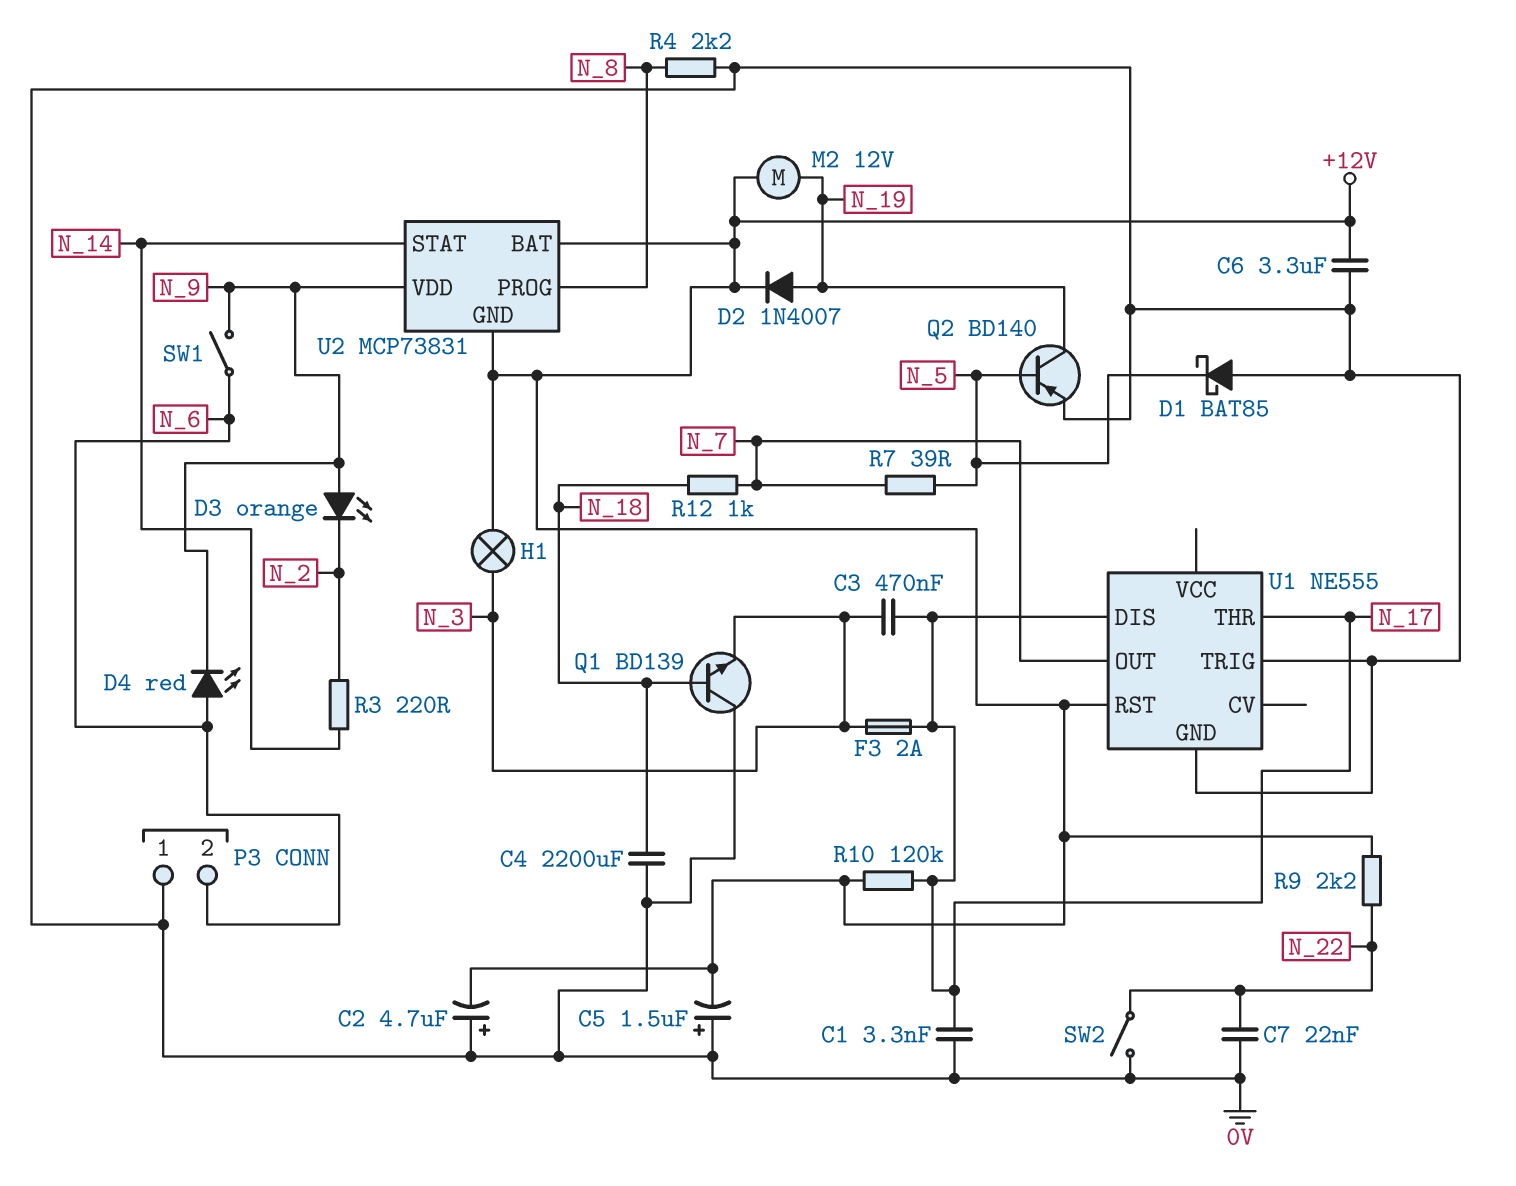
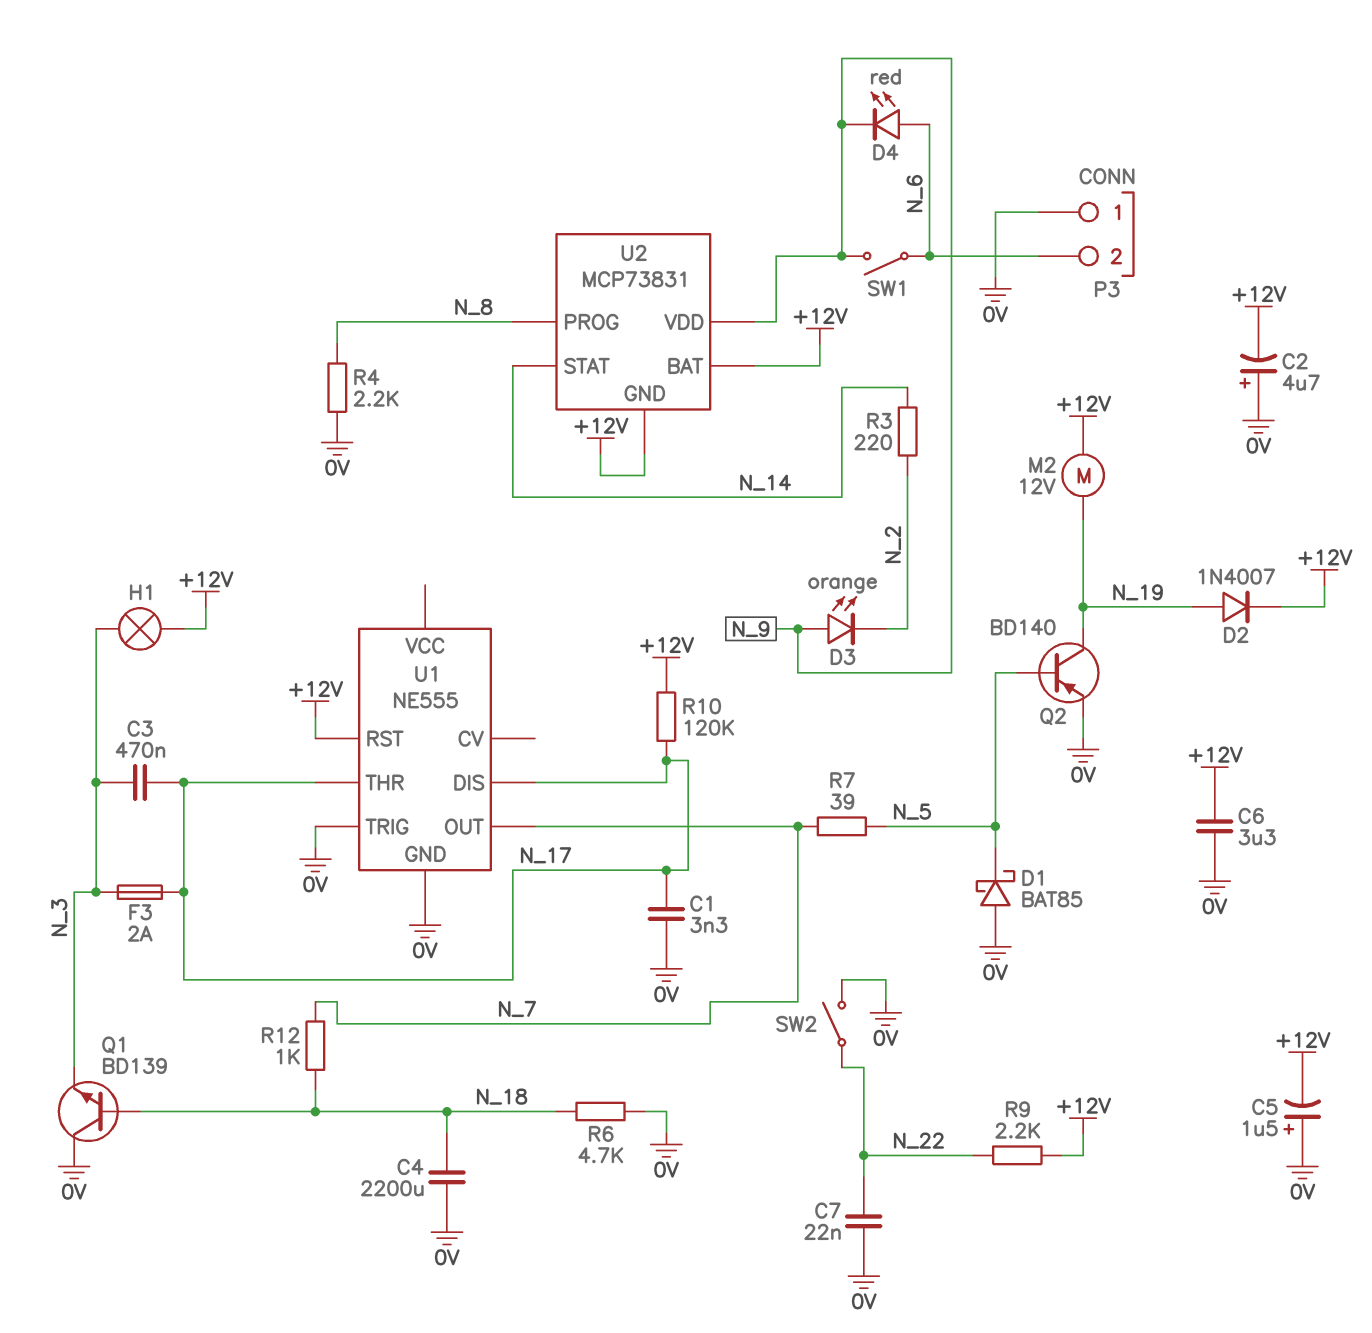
R6: none -> 4.7k (0V, N_18)

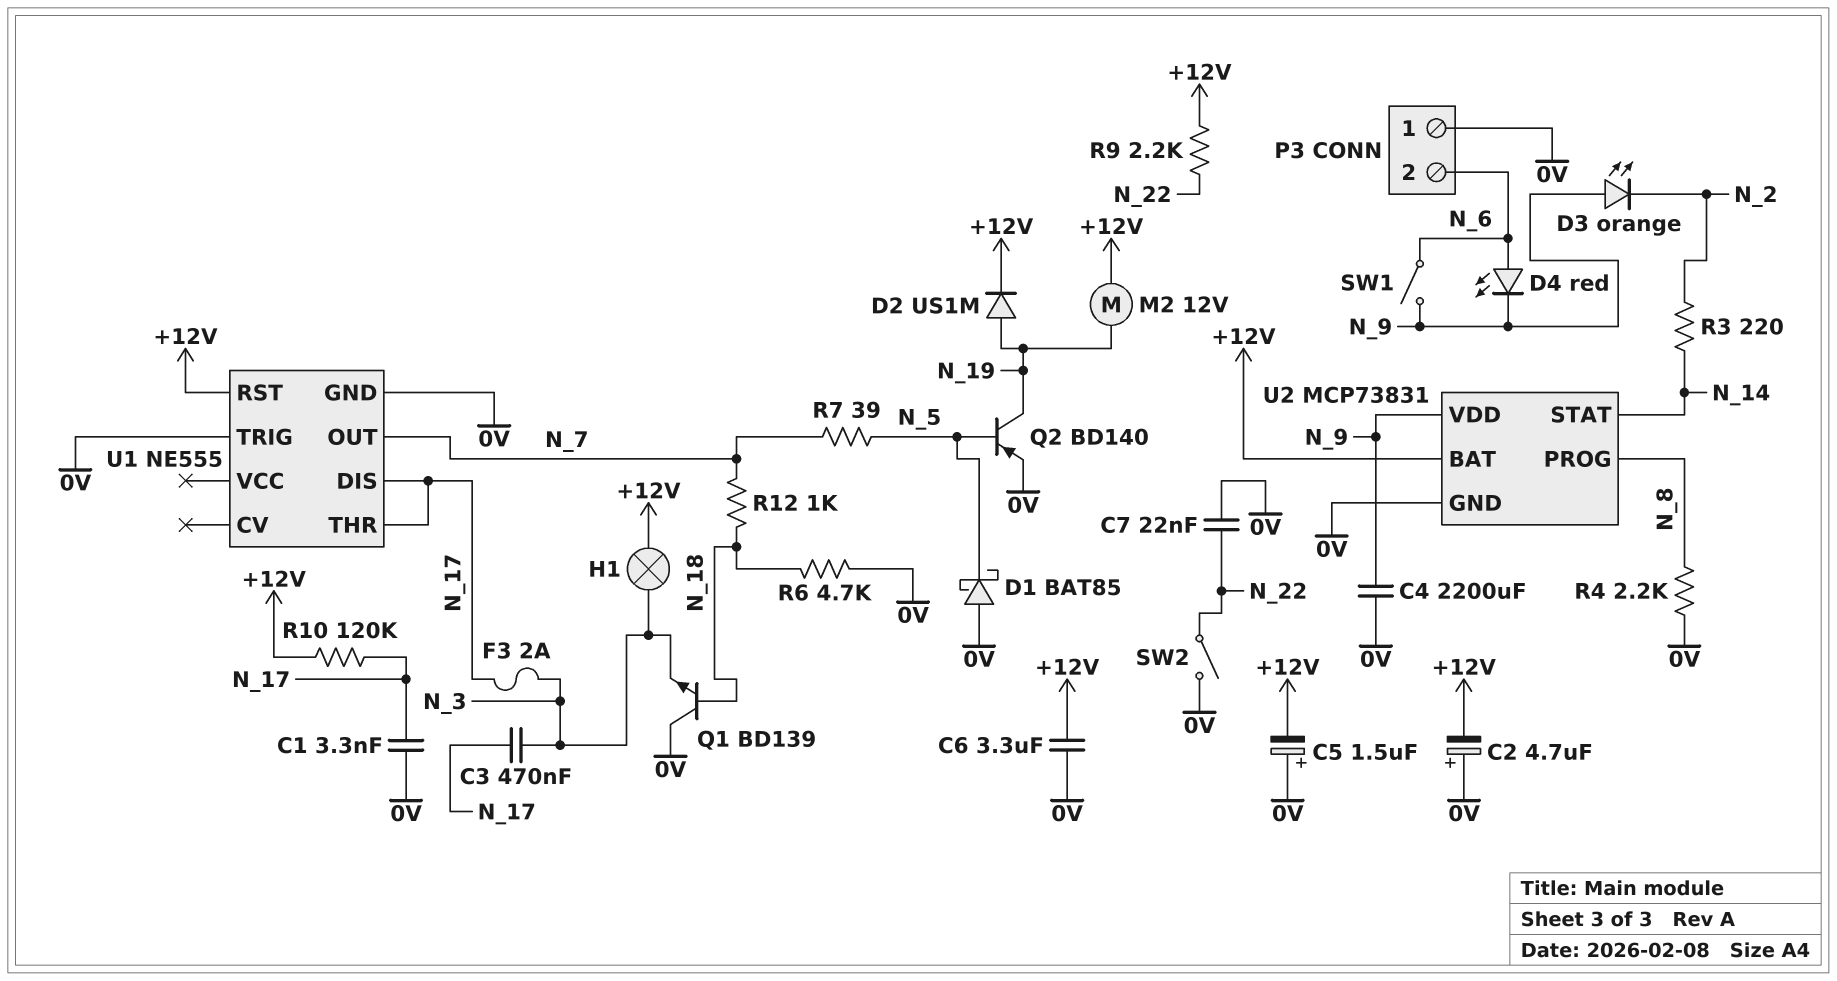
C4: 2200uF (0V, N_18) -> 2200uF (0V, N_9)
D2: diode 1N4007 (A N_19, K +12V) -> diode US1M (A N_19, K +12V)
U2 pin GND: +12V -> 0V

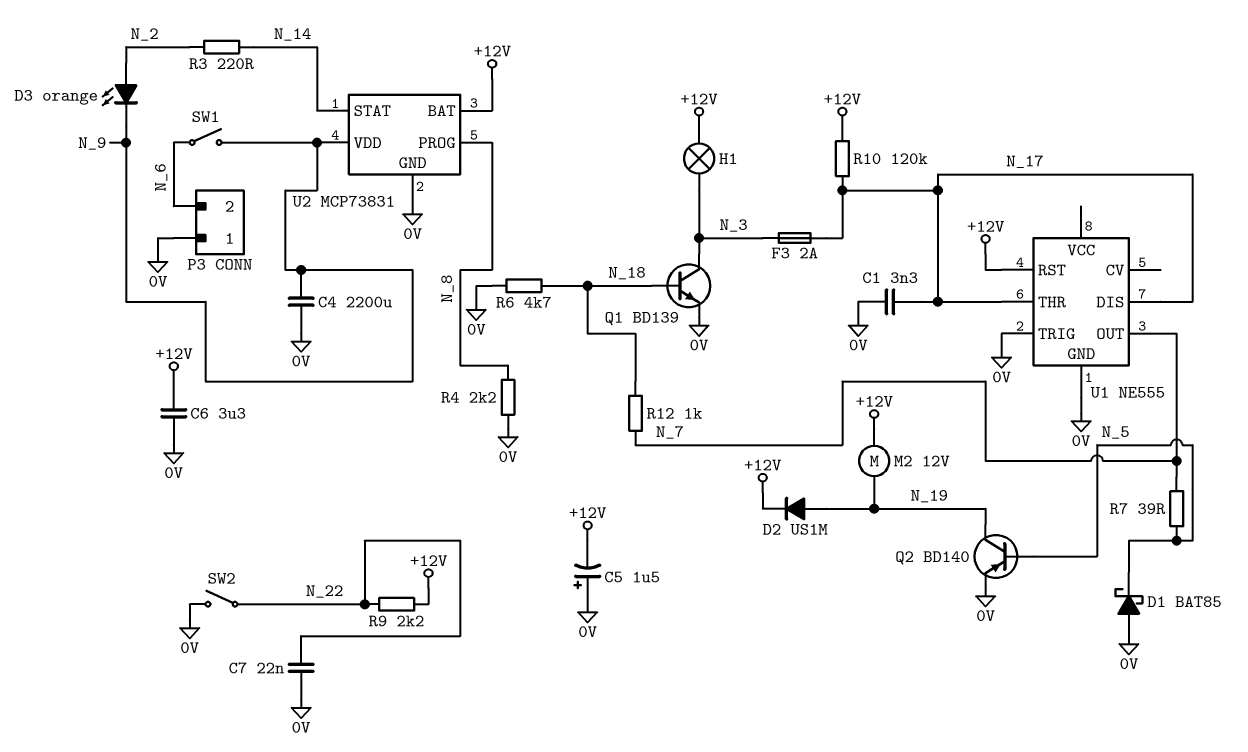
C2: 4.7uF (plus 0V, minus +12V) -> none
C3: 470nF (N_3, N_17) -> none
D3: LED orange (A N_9, K N_2) -> LED orange (A N_2, K N_9)
D4: LED red (A N_6, K N_9) -> none
Q1: NPN BD139 (B N_18, C 0V, E N_3) -> NPN BD139 (B N_18, C N_3, E 0V)

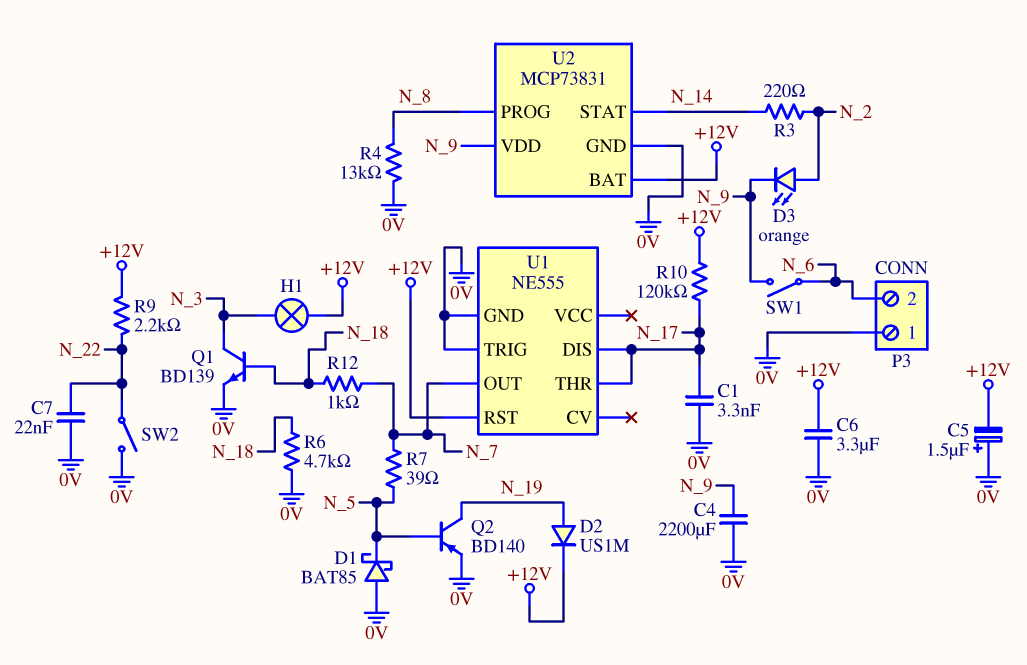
F3: 2A (N_3, N_17) -> none
M2: motor 12V (+12V, N_19) -> none
R4: 2.2k (0V, N_8) -> 13k (0V, N_8)

